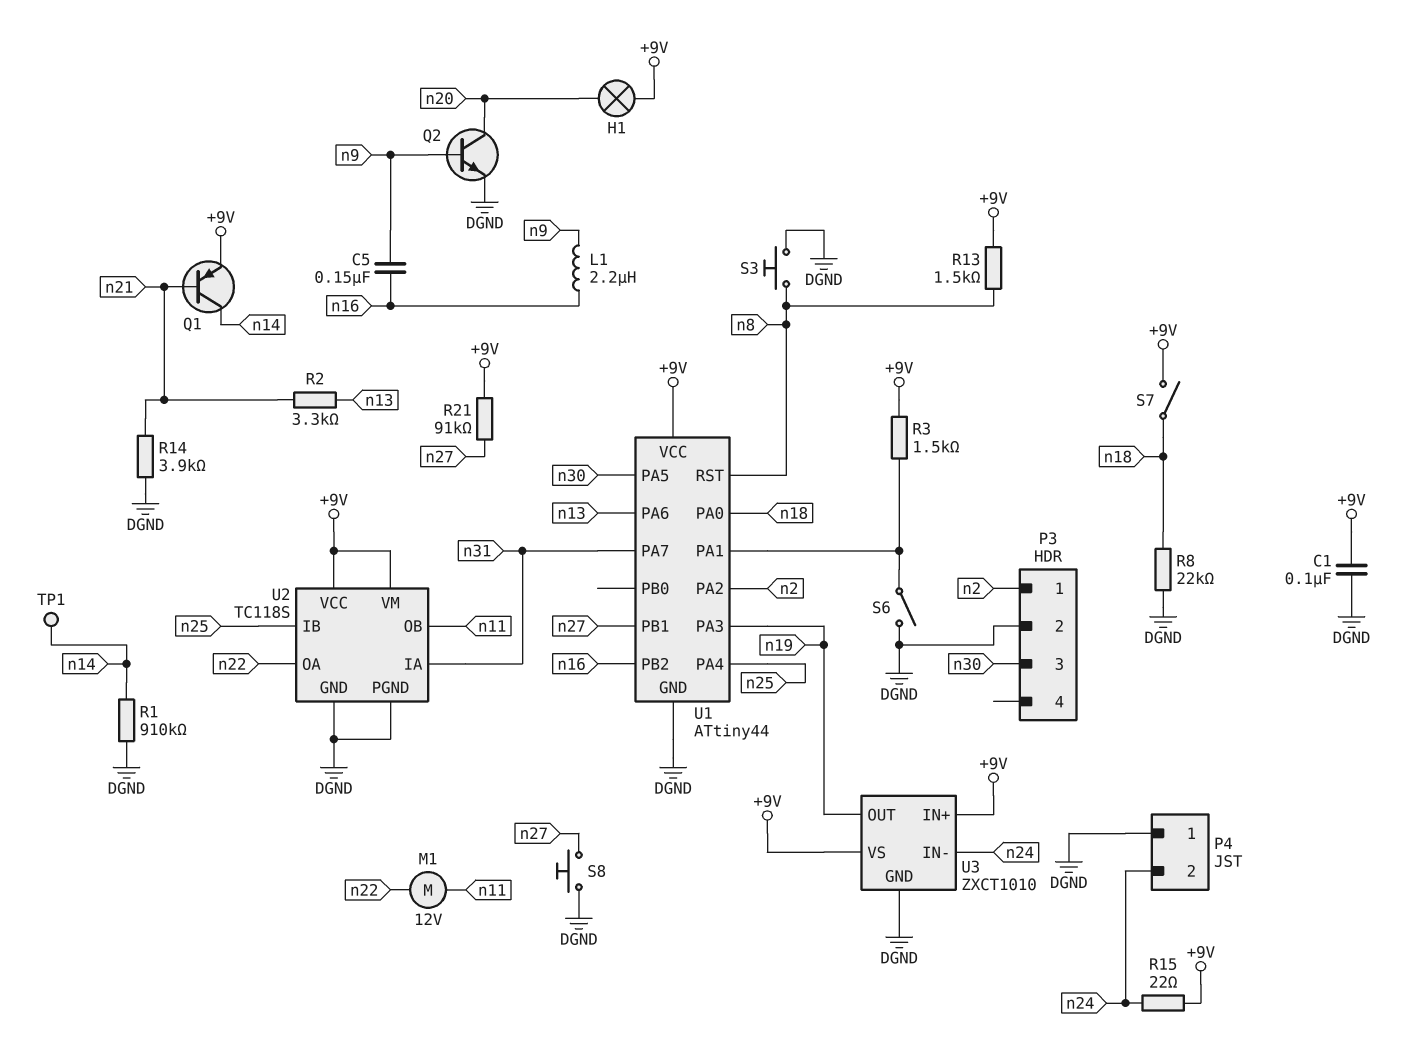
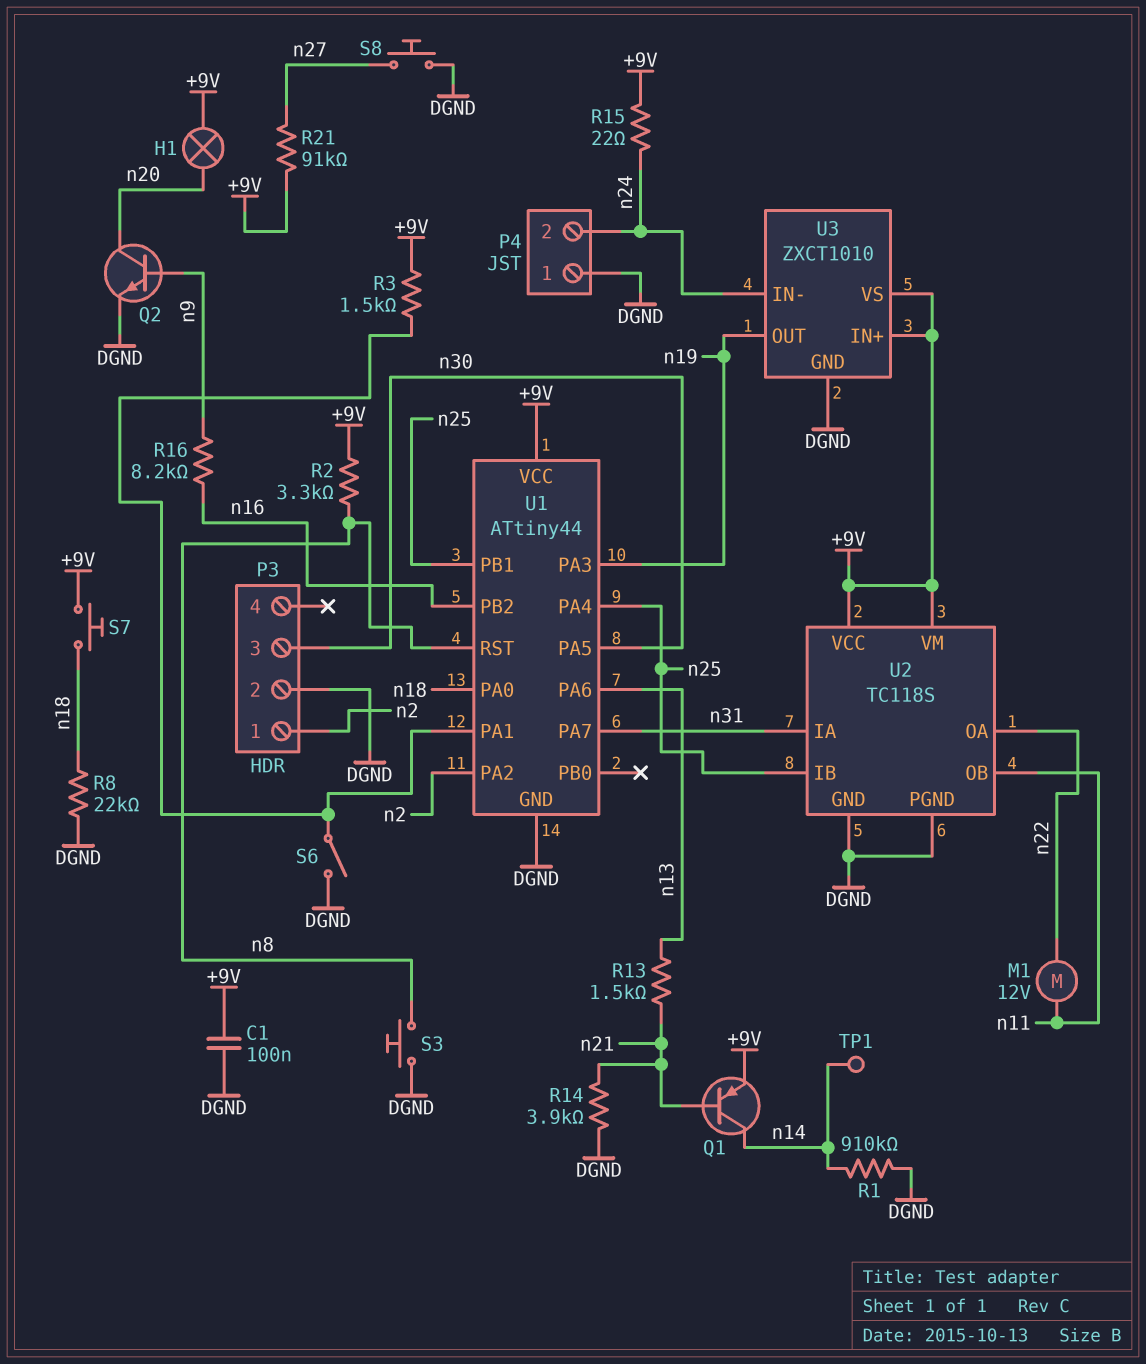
C5: 150nF (n9, n16) -> none
L1: 2.2uH (n9, n16) -> none
R2: 3.3k (n13, n21) -> 3.3k (+9V, n8)
R13: 1.5k (+9V, n8) -> 1.5k (n13, n21)
R16: none -> 8.2k (n9, n16)
S7: switch (+9V, n18) -> button (+9V, n18)
U1 pin PB1: n27 -> n25

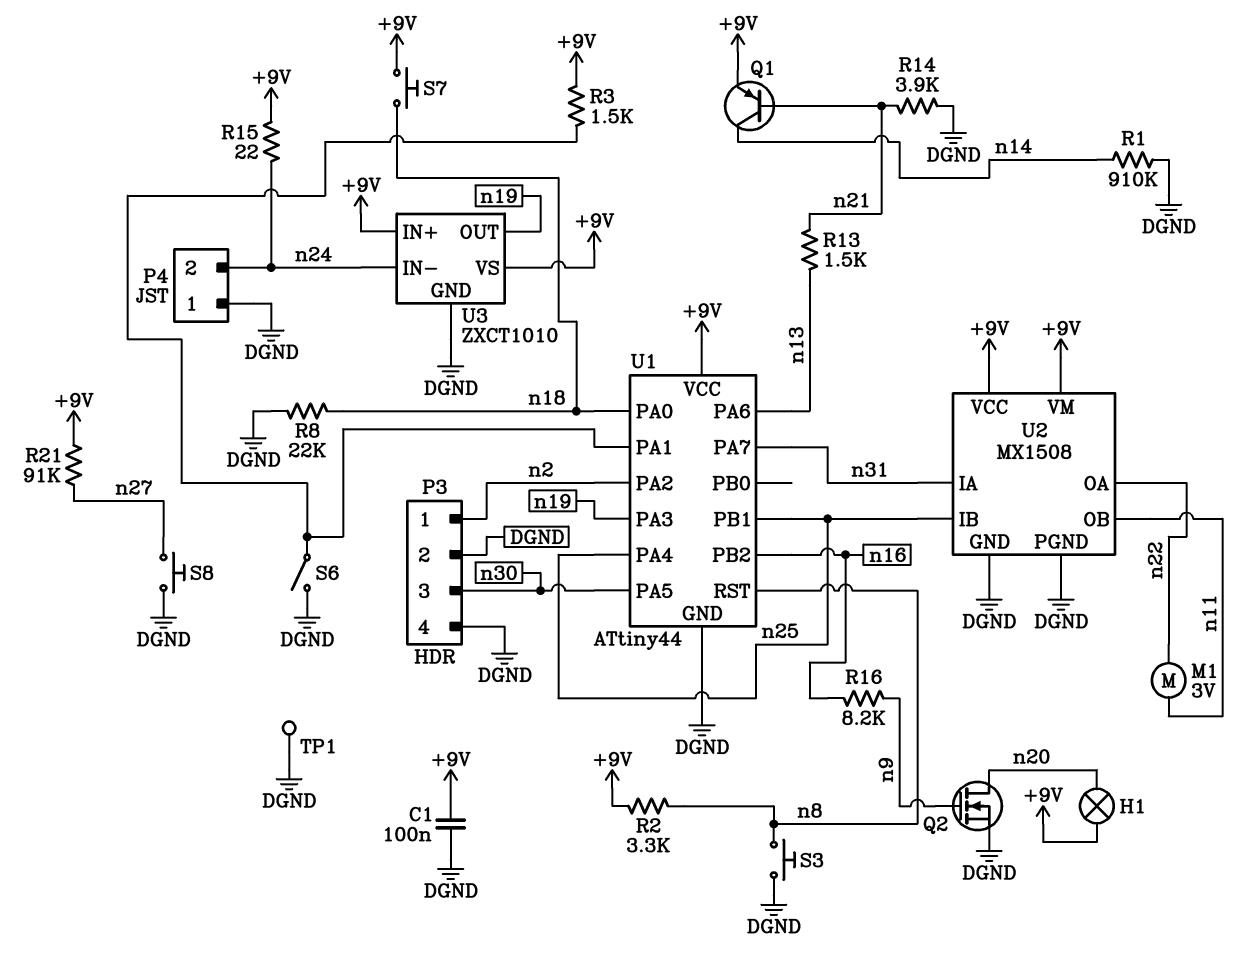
M1: motor 12V (n11, n22) -> motor 3V (n11, n22)
P3 pin 4: none -> DGND
Q2: NPN (B n9, C n20, E DGND) -> NMOS (G n9, D n20, S DGND)
TP1: test point (n14) -> test point (DGND)
U2: TC118S -> MX1508

